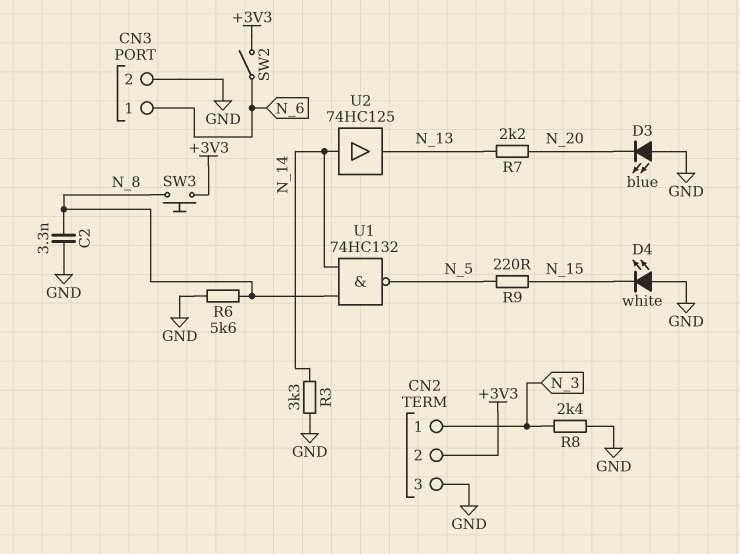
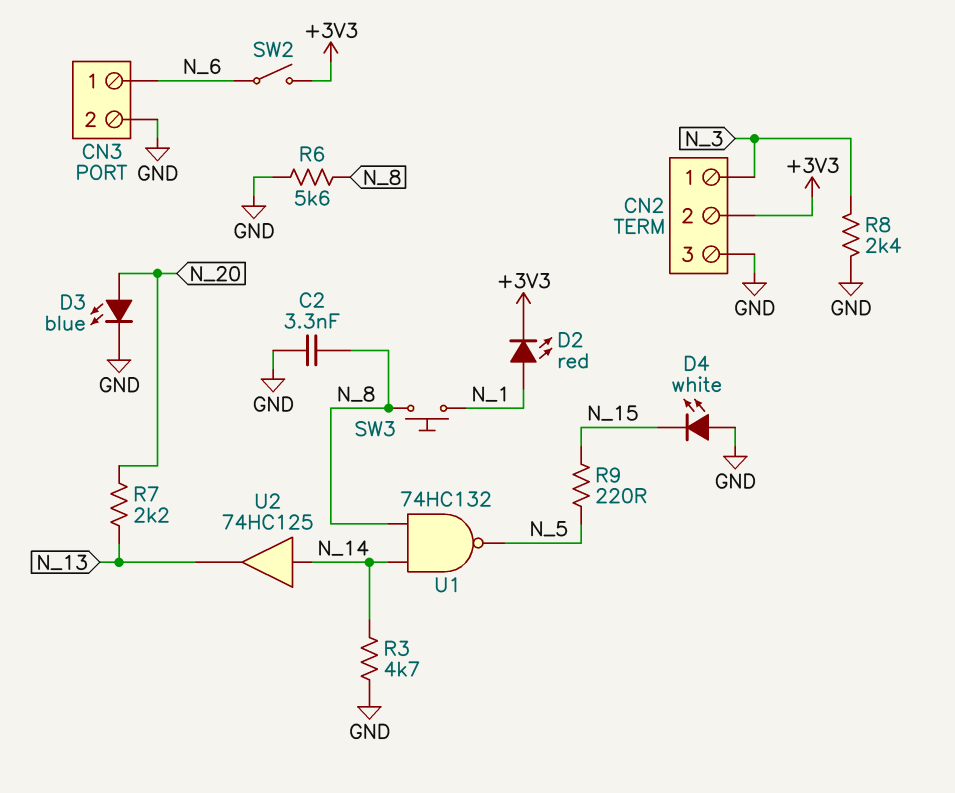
D2: none -> LED red (A N_1, K +3V3)
D3: LED blue (A GND, K N_20) -> LED blue (A N_20, K GND)
R3: 3.3k (GND, N_14) -> 4.7k (GND, N_14)
SW3: button (+3V3, N_8) -> button (N_1, N_8)

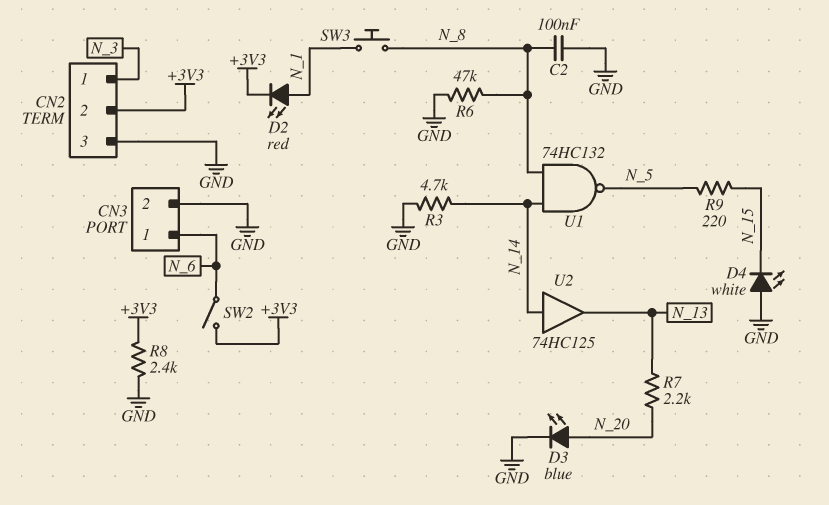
C2: 3.3nF (GND, N_8) -> 100nF (GND, N_8)
R6: 5.6k (GND, N_8) -> 47k (GND, N_8)
R8: 2.4k (GND, N_3) -> 2.4k (+3V3, GND)

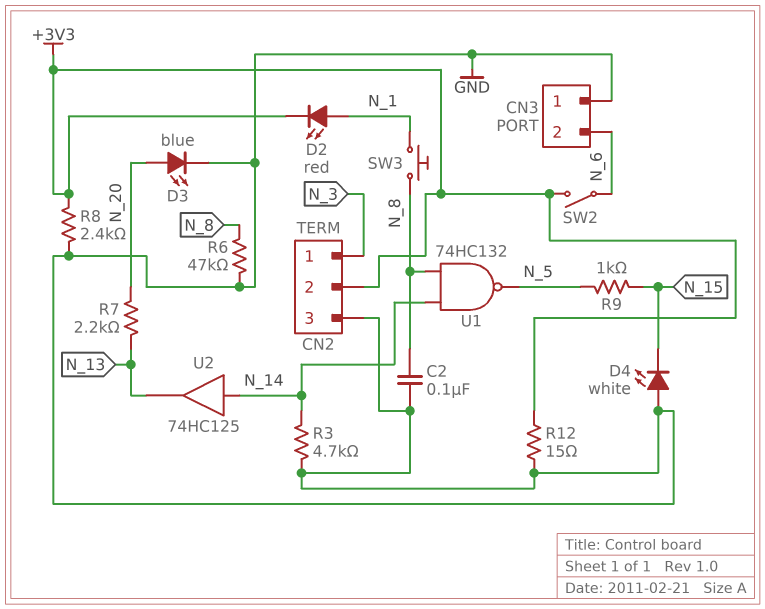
CN3 pin 1: N_6 -> GND
CN3 pin 2: GND -> N_6
R9: 220 (N_5, N_15) -> 1k (N_5, N_15)
R12: none -> 15 (+3V3, GND)

